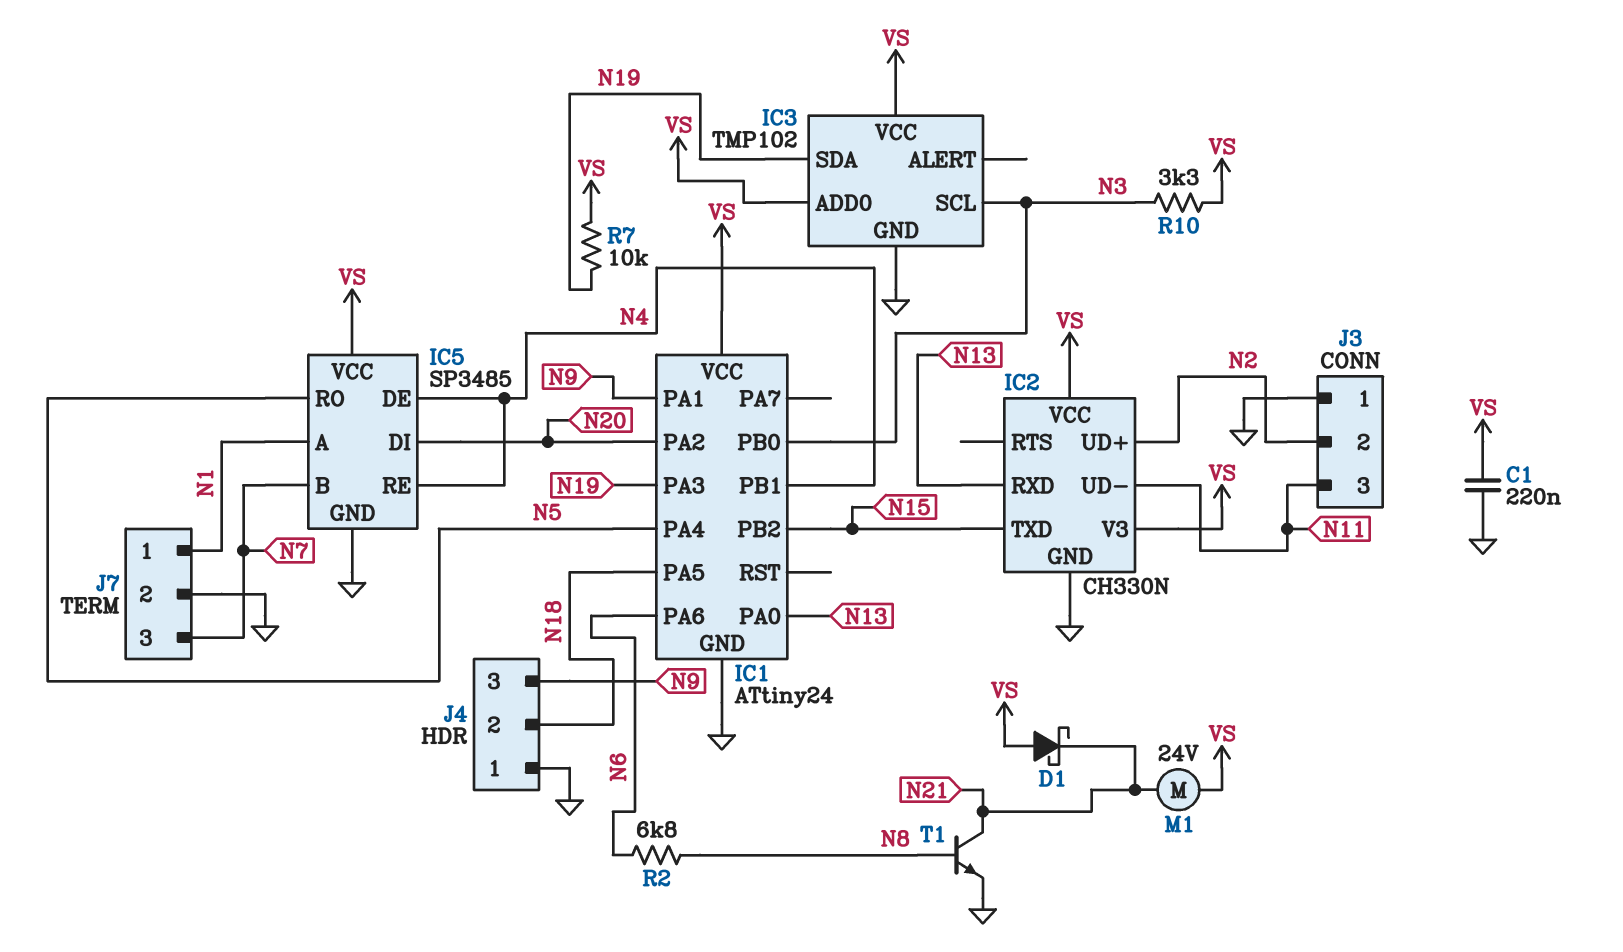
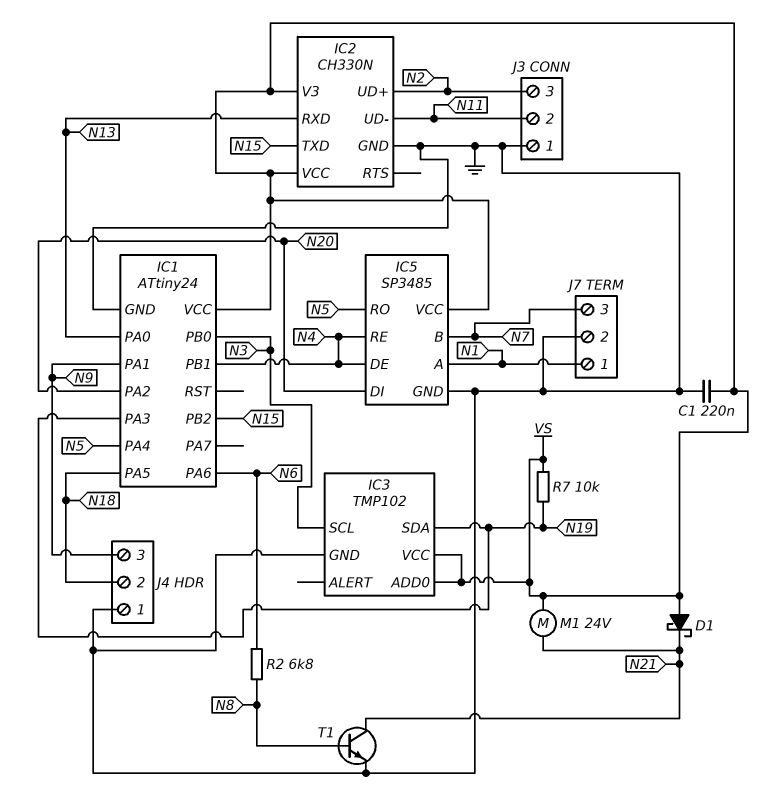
J3 pin 2: N2 -> N11
J3 pin 3: N11 -> N2
R10: 3.3k (N3, VS) -> none

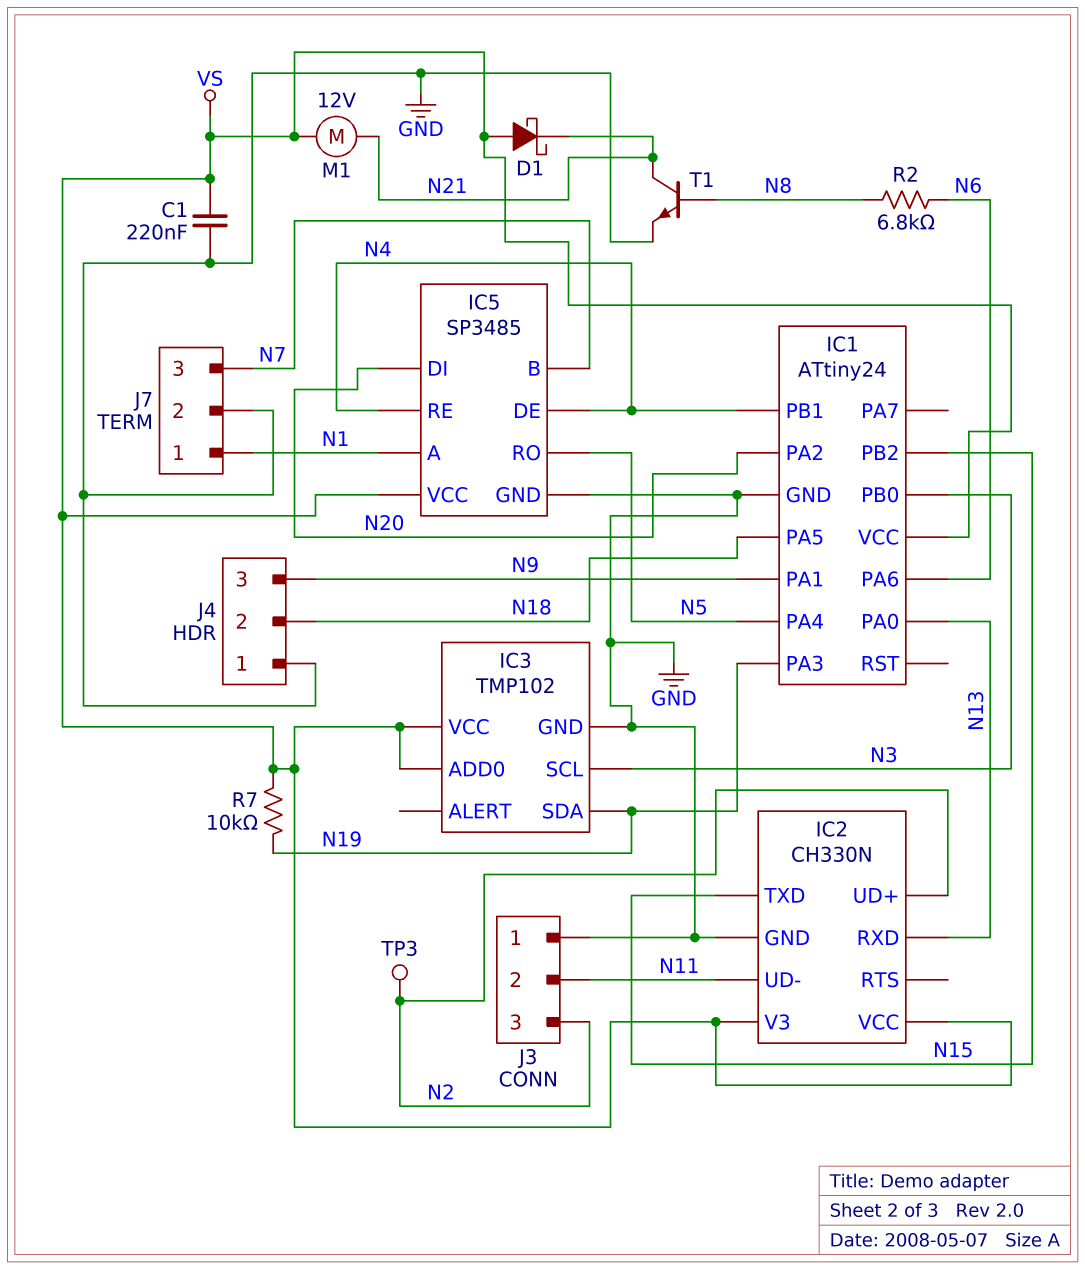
M1: motor 24V (N21, VS) -> motor 12V (N21, VS)
TP3: none -> test point (N2)

